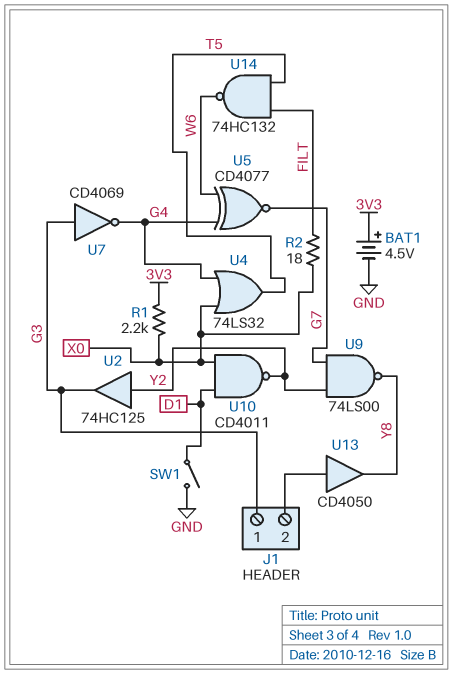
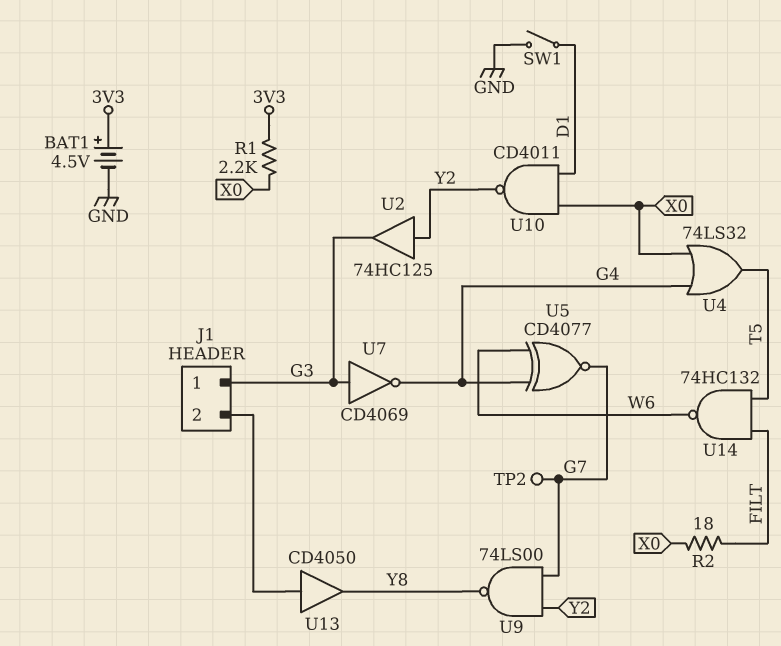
TP2: none -> test point (G7)

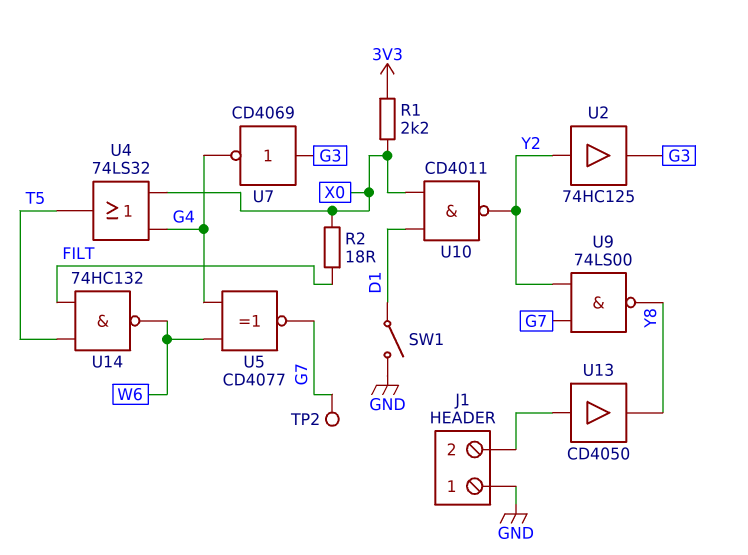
BAT1: 4.5V (plus 3V3, minus GND) -> none
J1 pin 1: G3 -> GND

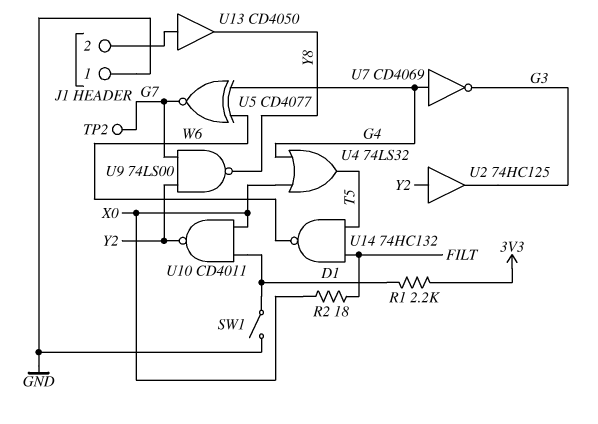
R1: 2.2k (3V3, X0) -> 2.2k (3V3, D1)
U7: NOT CD4069 (in G3, out G4) -> NOT CD4069 (in G4, out G3)

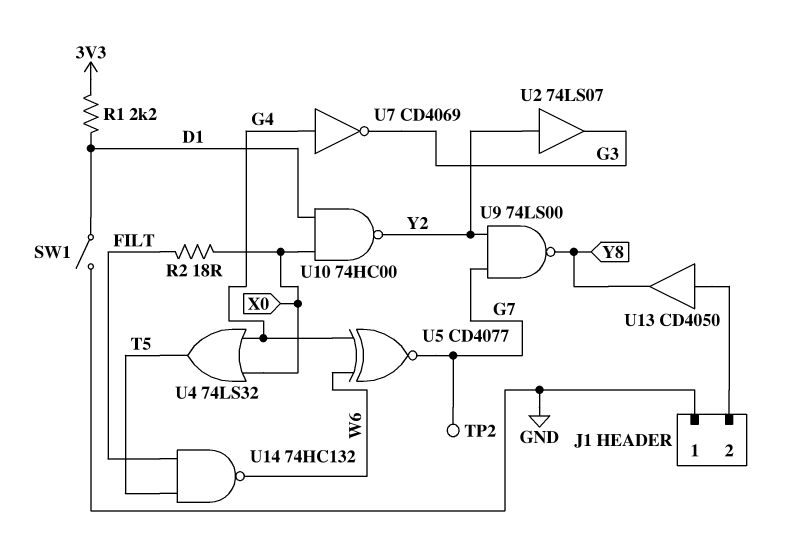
U2: buffer 74HC125 (in Y2, out G3) -> buffer 74LS07 (in Y2, out G3)
U10: NAND CD4011 (in D1, in X0, out Y2) -> NAND 74HC00 (in D1, in X0, out Y2)

